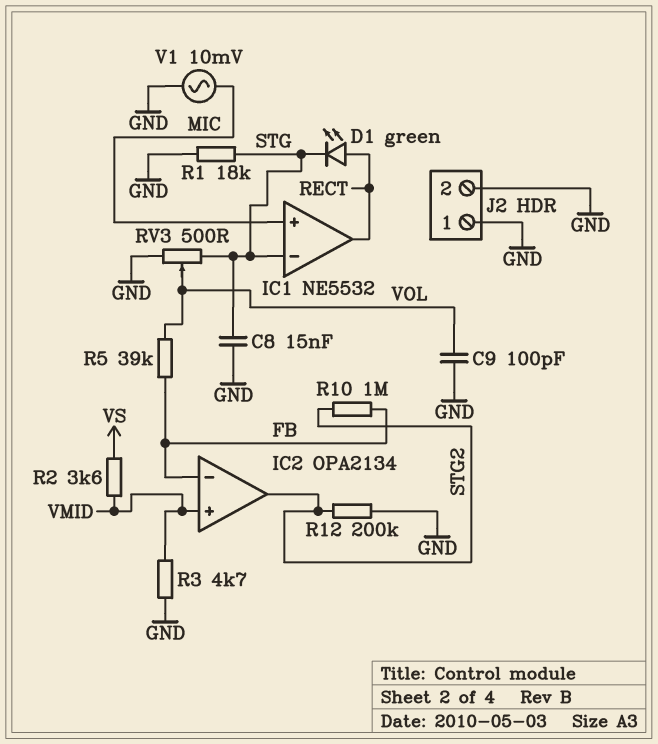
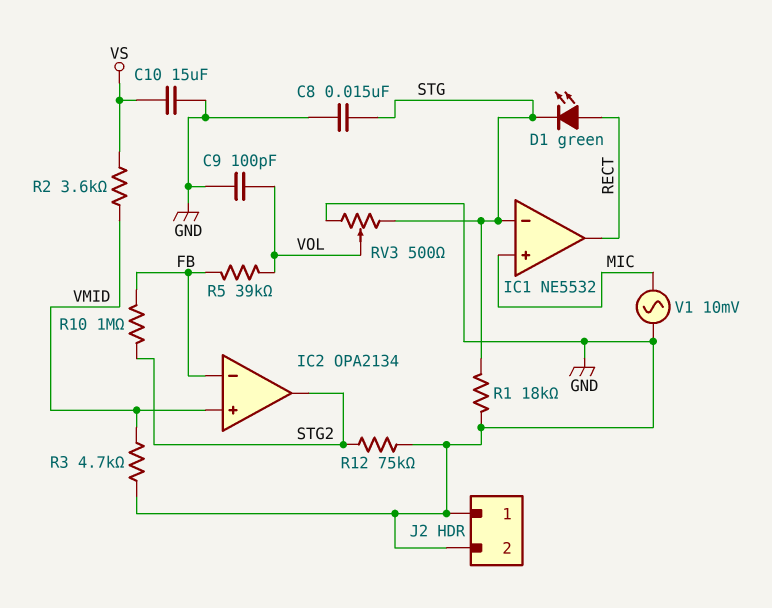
C10: none -> 15uF (GND, VS)
R12: 200k (GND, STG2) -> 75k (GND, STG2)

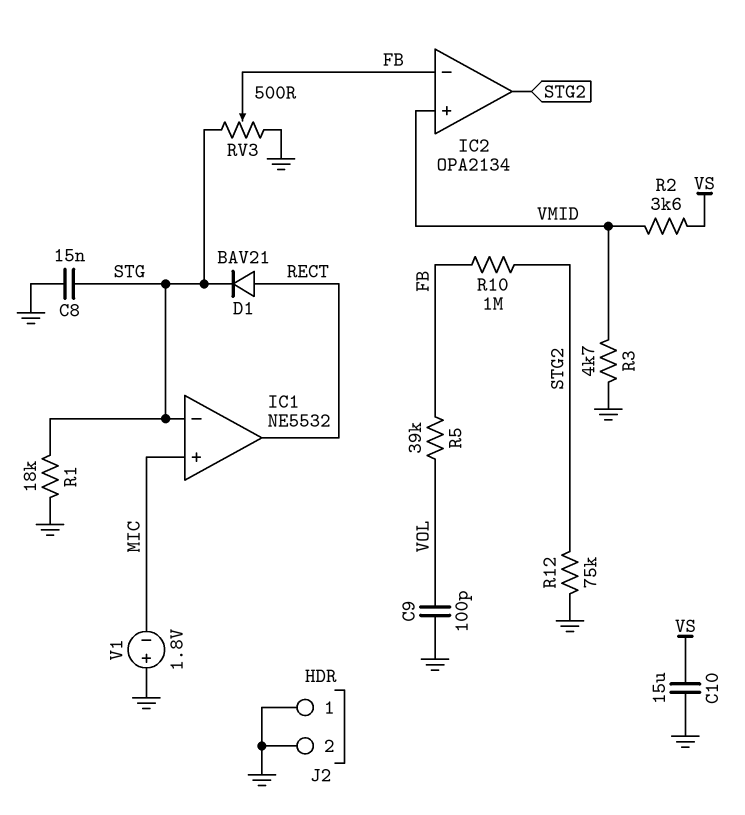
D1: LED green (A RECT, K STG) -> diode BAV21 (A RECT, K STG)
RV3: 500 (GND, STG, wiper VOL) -> 500 (GND, STG, wiper FB)
V1: AC 10mV (GND, MIC) -> 1.8V (plus GND, minus MIC)

